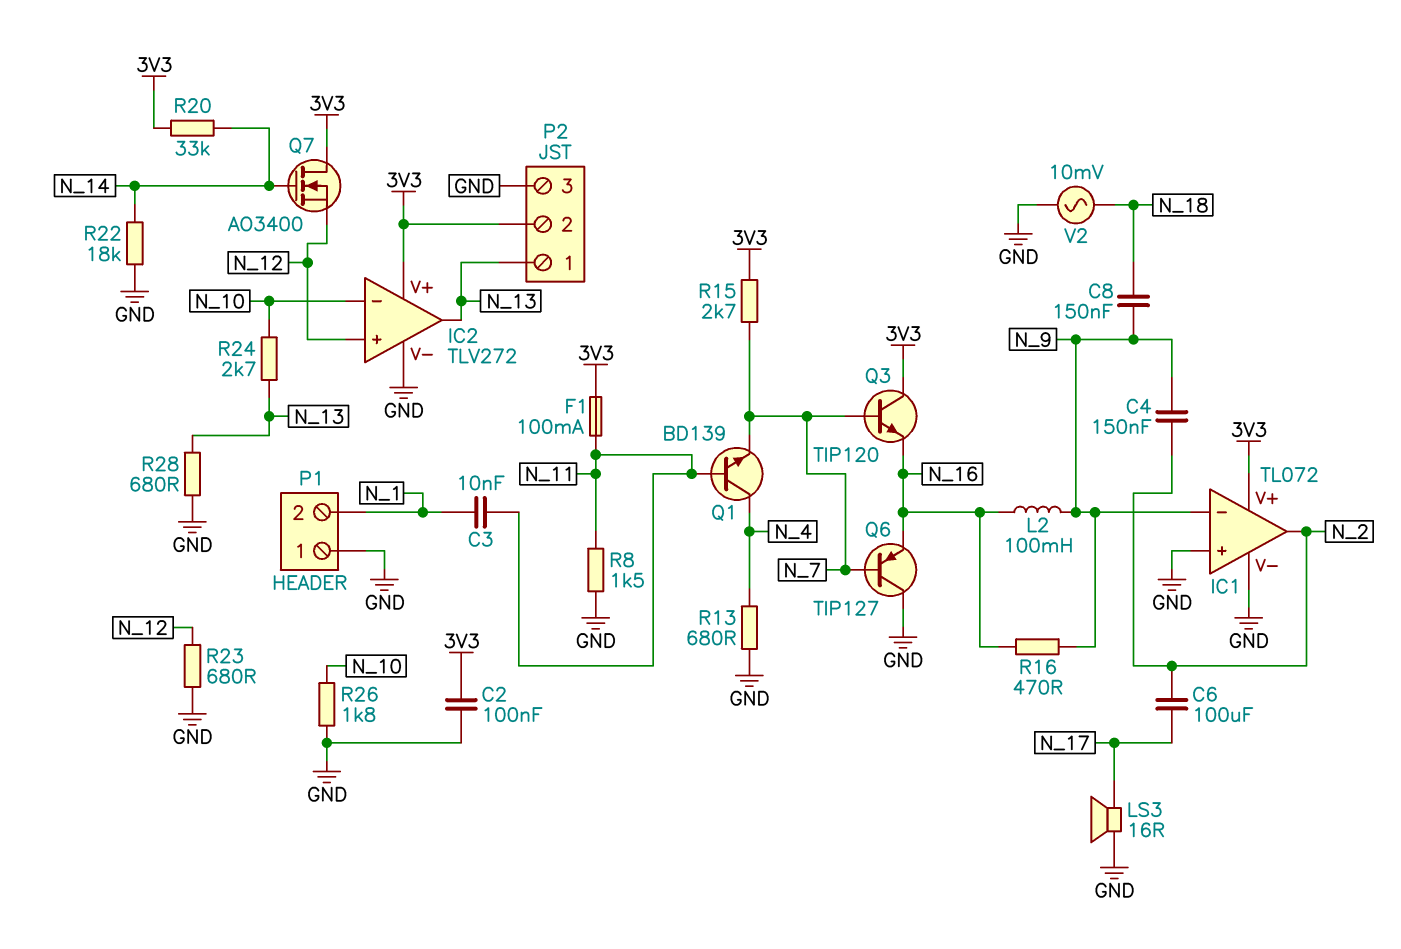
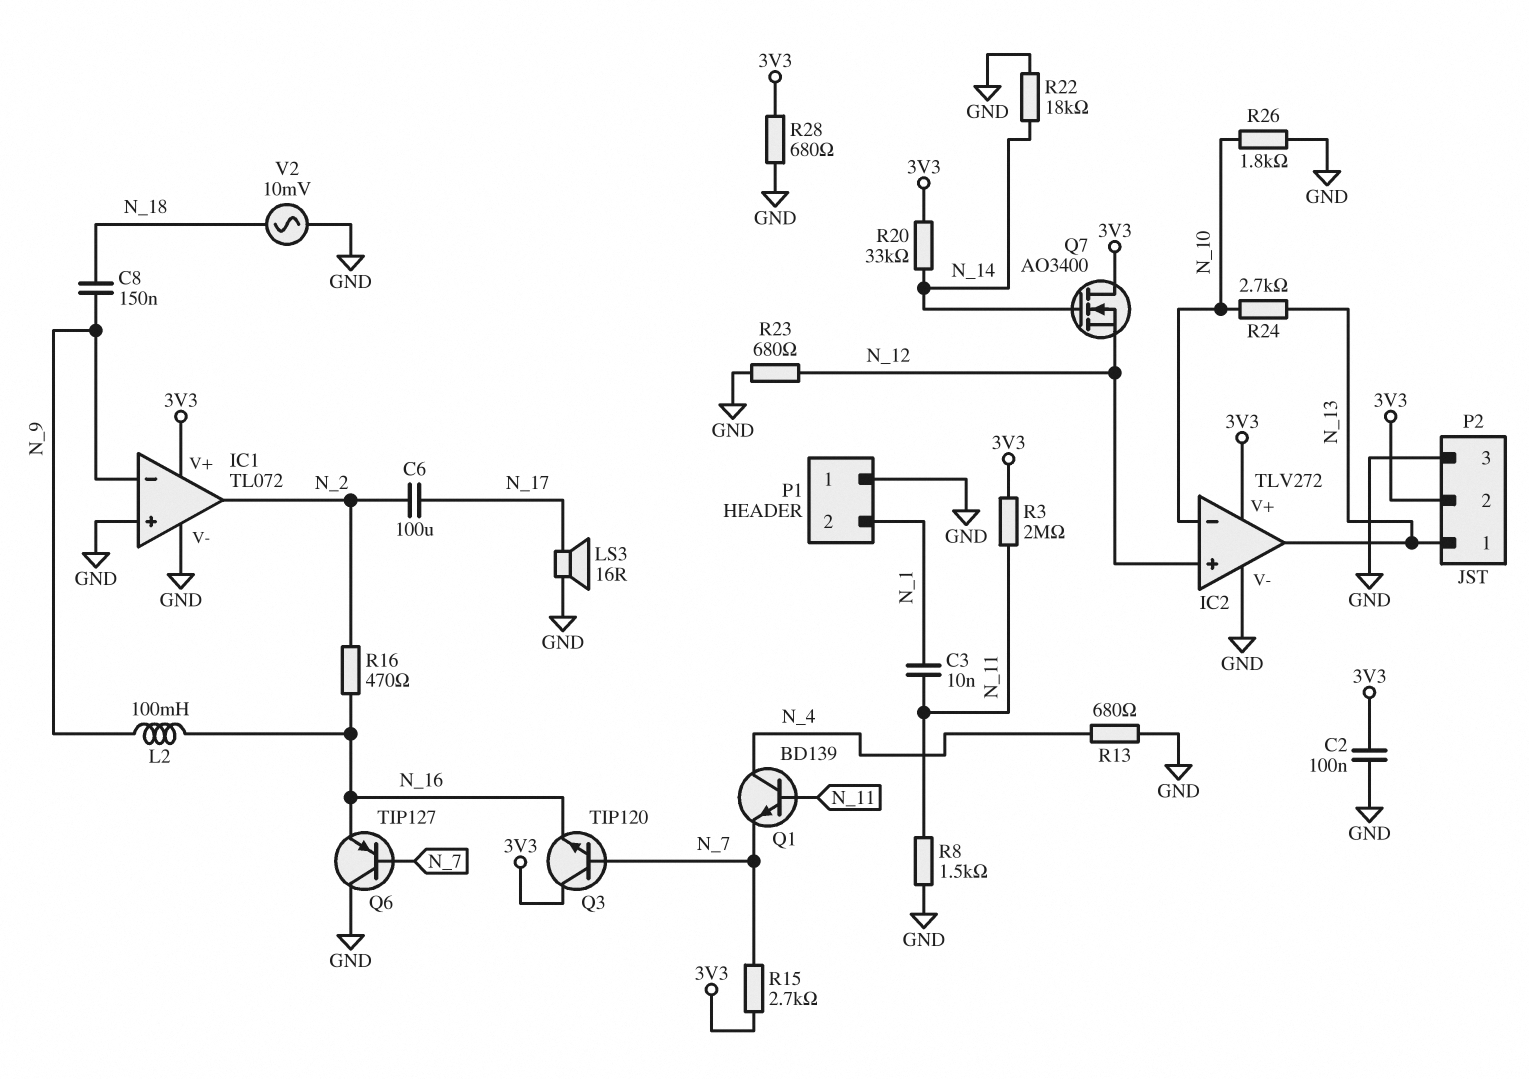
C4: 150nF (N_2, N_9) -> none
F1: 100mA (3V3, N_11) -> none
R3: none -> 2M (3V3, N_11)
R16: 470 (N_9, N_16) -> 470 (N_2, N_16)
R28: 680 (GND, N_13) -> 680 (3V3, GND)

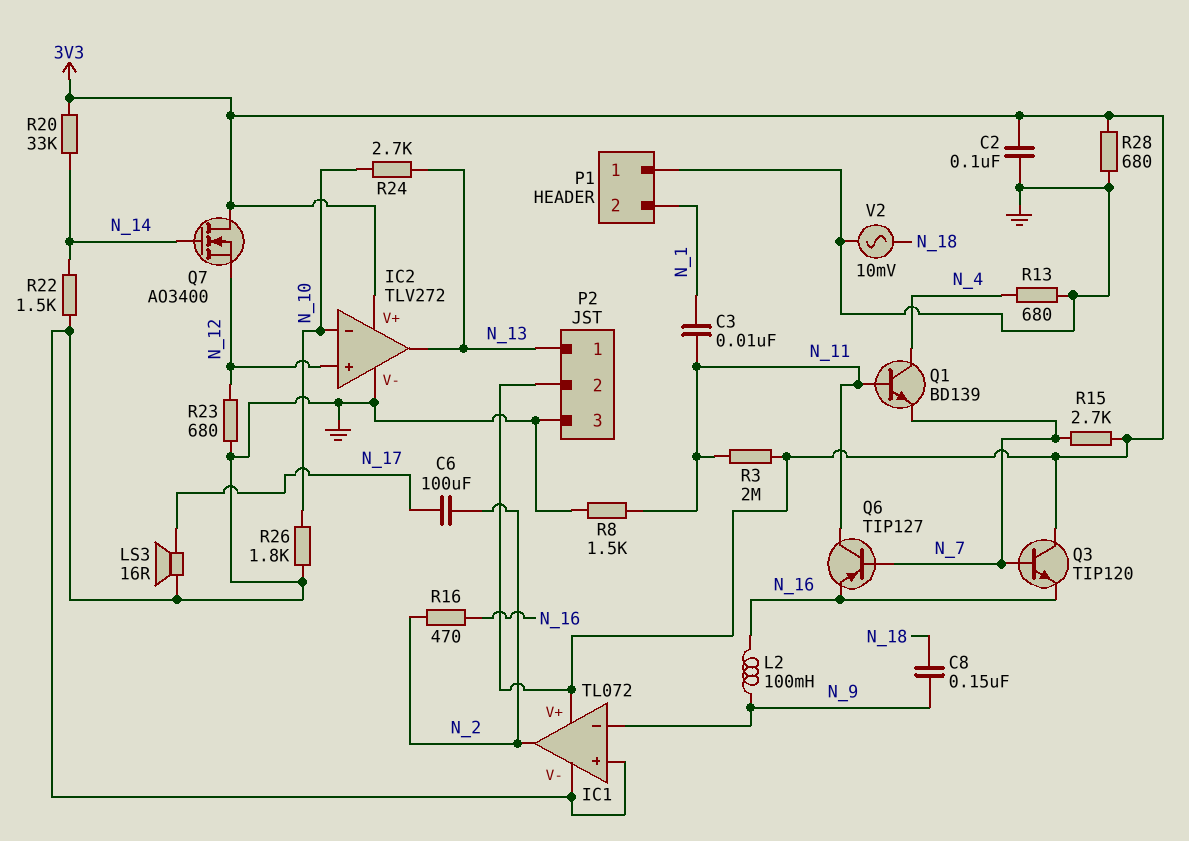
Q6: PNP TIP127 (B N_7, C GND, E N_16) -> PNP TIP127 (B N_7, C N_11, E N_16)
R22: 18k (GND, N_14) -> 1.5k (GND, N_14)

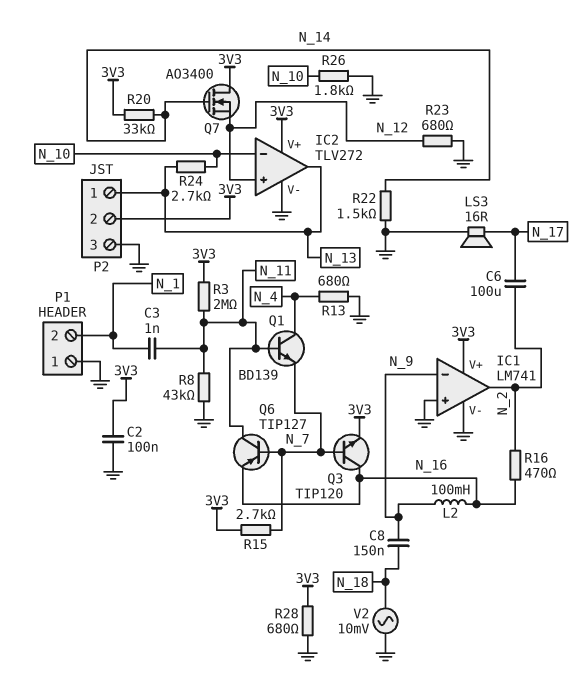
C3: 10nF (N_1, N_11) -> 1nF (N_1, N_11)
IC1: TL072 -> LM741
Q3: NPN TIP120 (B N_7, C 3V3, E N_16) -> NPN TIP120 (B N_7, C N_16, E 3V3)
R8: 1.5k (GND, N_11) -> 43k (GND, N_11)

